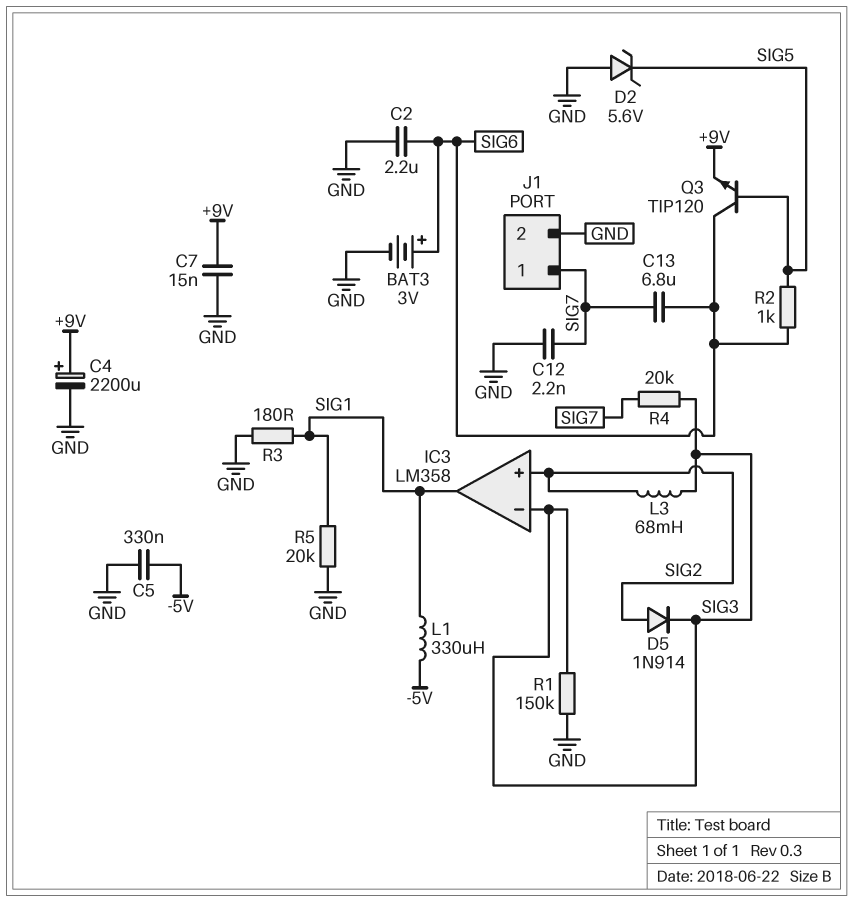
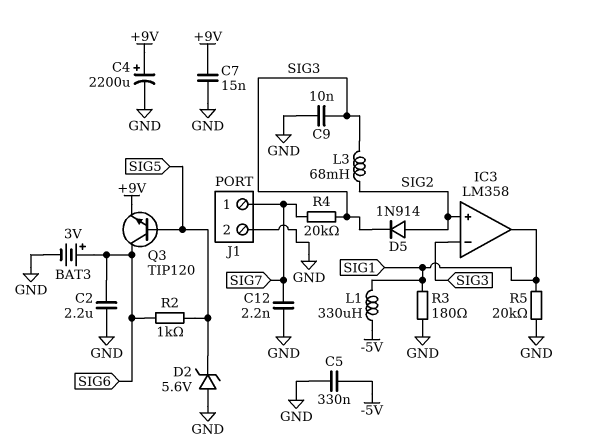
C9: none -> 10nF (GND, SIG3)
C13: 6.8uF (SIG6, SIG7) -> none
R1: 150k (GND, SIG3) -> none

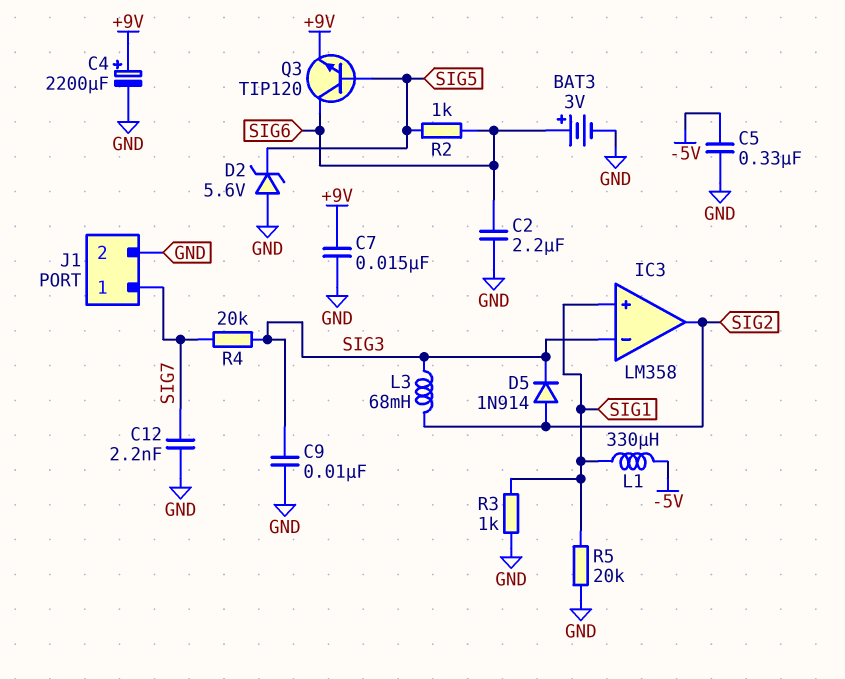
IC3 pin in+: SIG2 -> SIG1
IC3 pin out: SIG1 -> SIG2
R3: 180 (GND, SIG1) -> 1k (GND, SIG1)

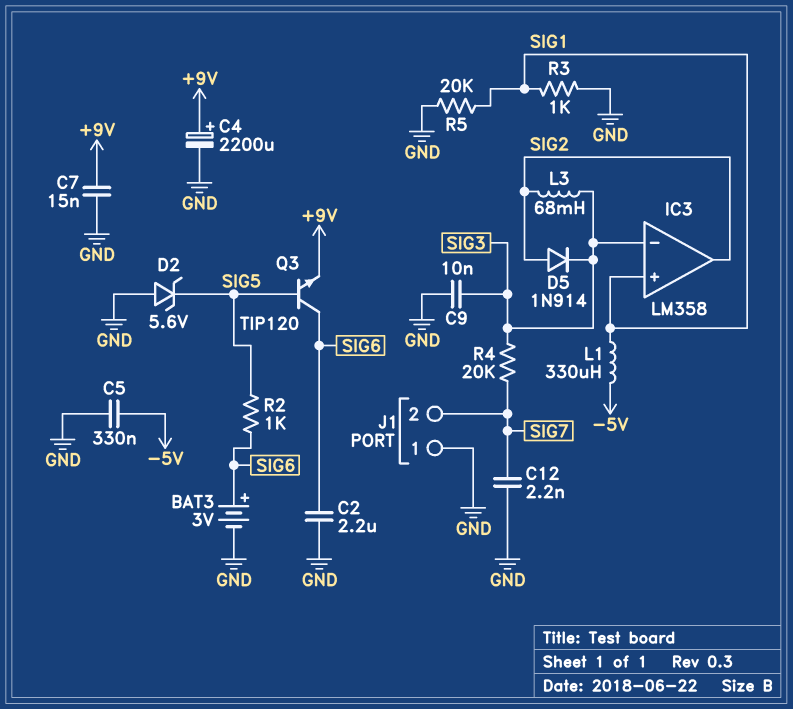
J1 pin 1: SIG7 -> GND
J1 pin 2: GND -> SIG7

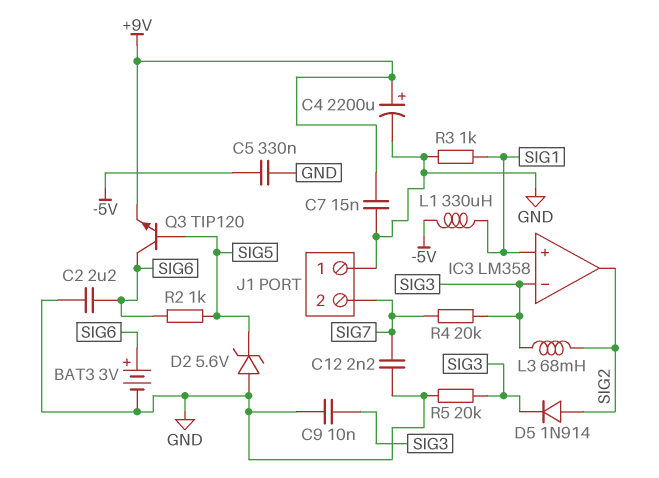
R5: 20k (GND, SIG1) -> 20k (GND, SIG3)

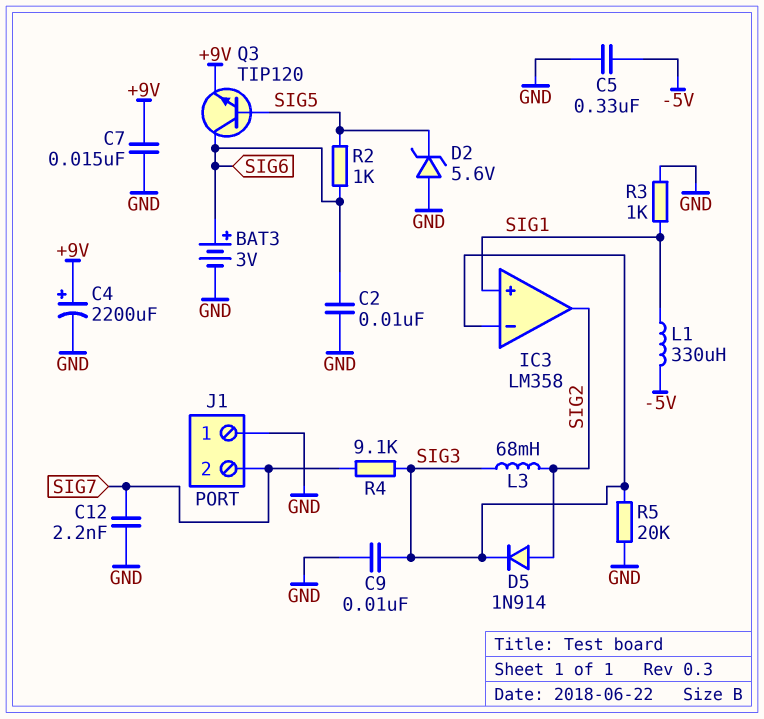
C2: 2.2uF (GND, SIG6) -> 10nF (GND, SIG6)
R4: 20k (SIG3, SIG7) -> 9.1k (SIG3, SIG7)

